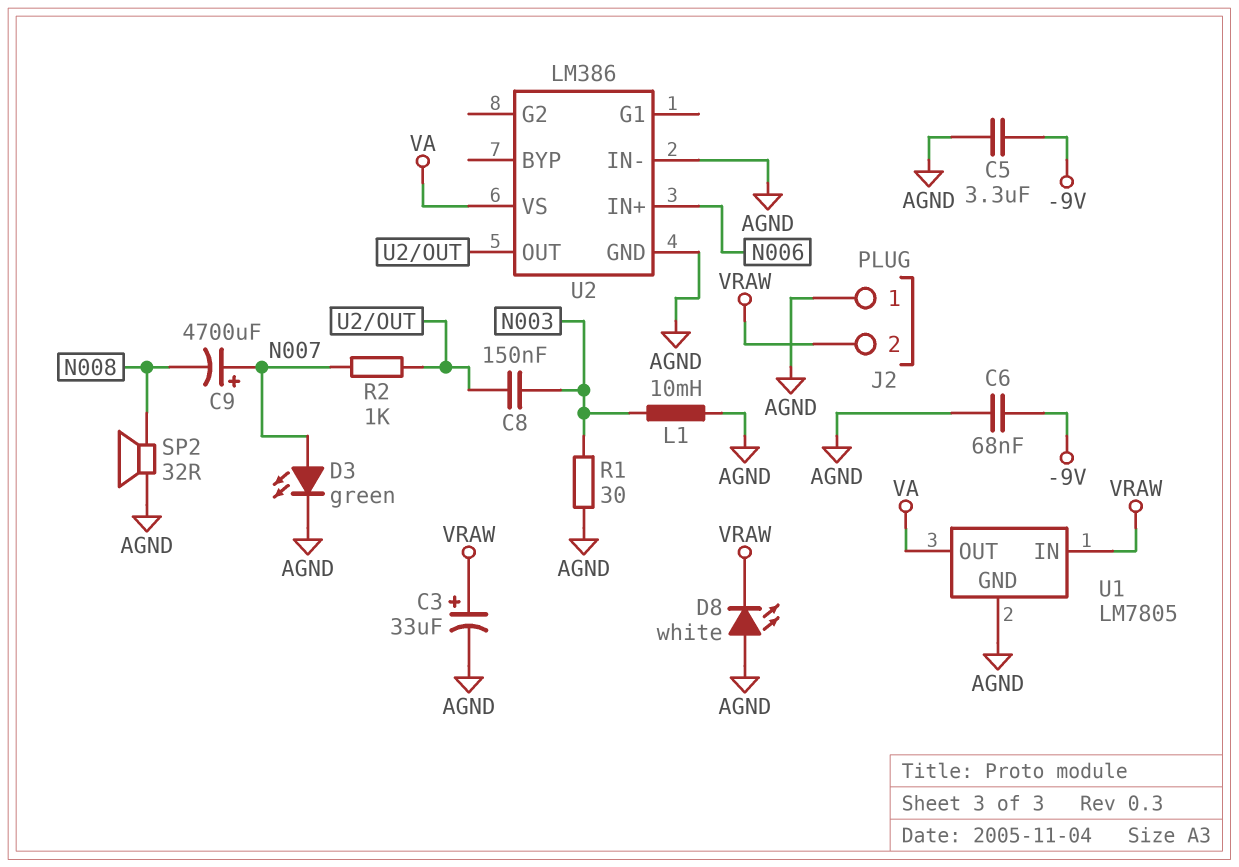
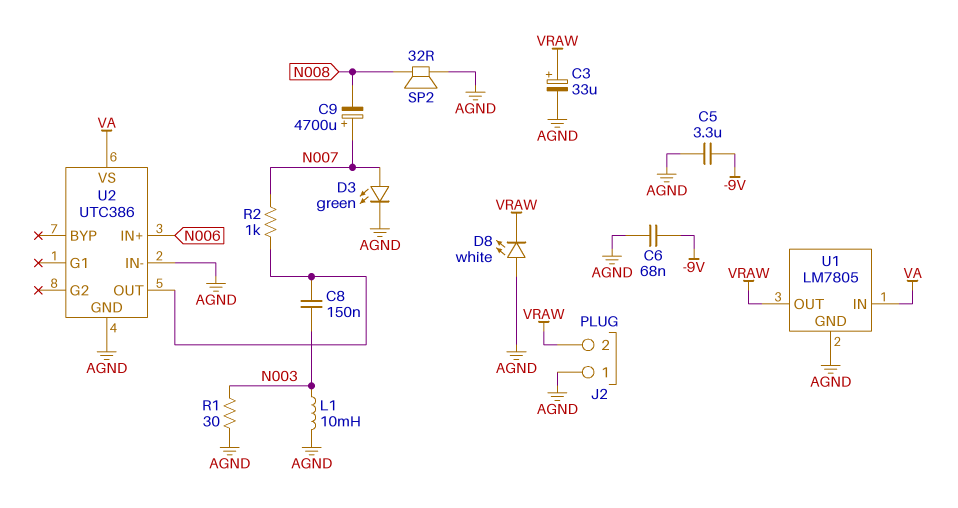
U1 pin IN: VRAW -> VA
U1 pin OUT: VA -> VRAW
U2: LM386 -> UTC386

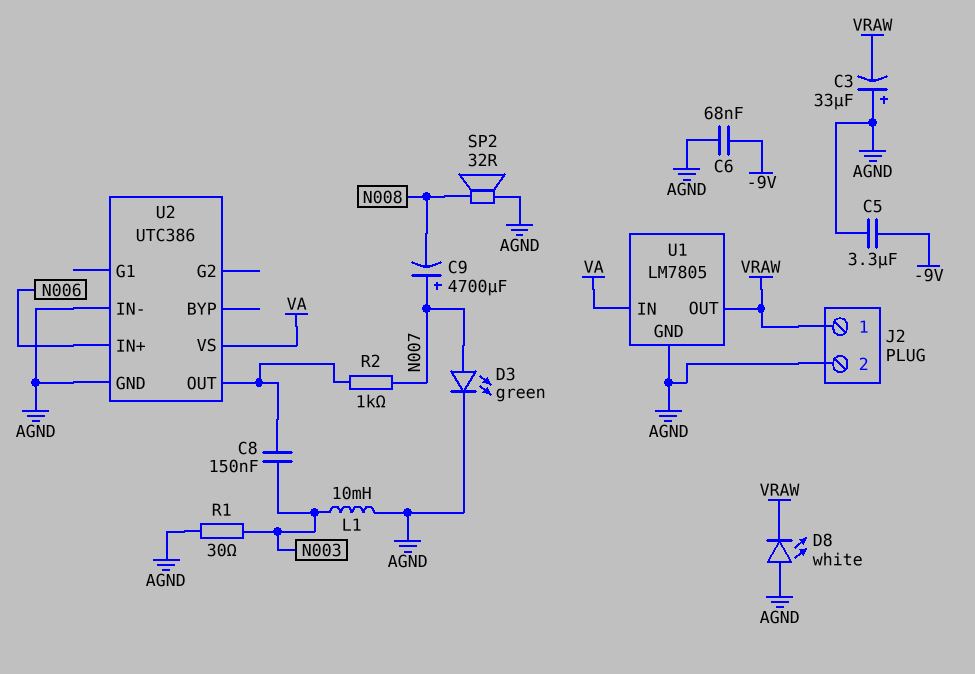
C3: 33uF (plus VRAW, minus AGND) -> 33uF (plus AGND, minus VRAW)
J2 pin 1: AGND -> VRAW
J2 pin 2: VRAW -> AGND

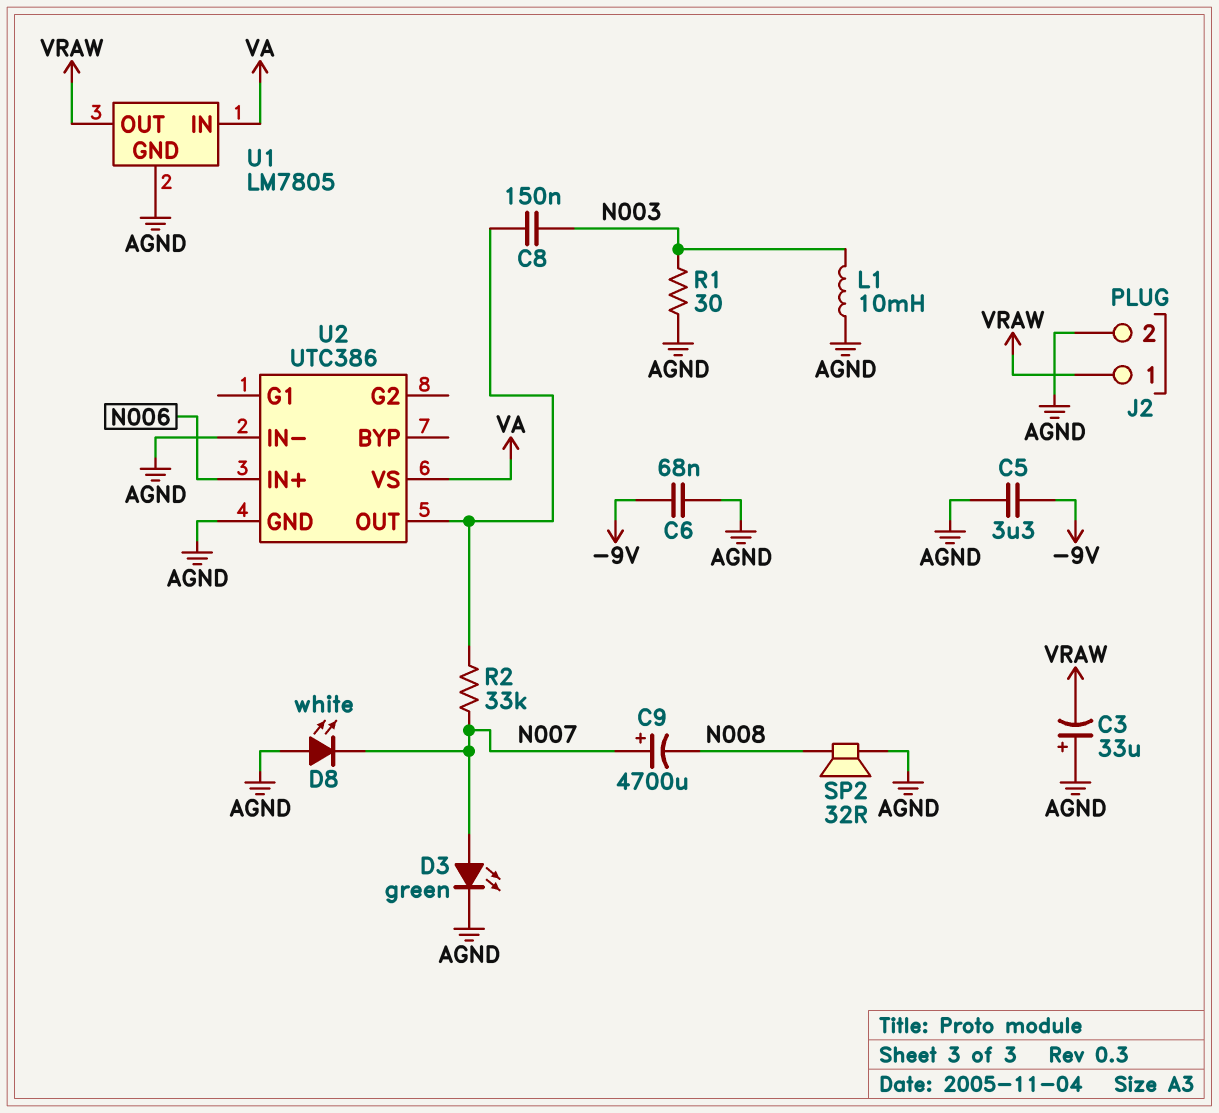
D8: LED white (A AGND, K VRAW) -> LED white (A AGND, K N007)
R2: 1k (N007, U2/OUT) -> 33k (N007, U2/OUT)

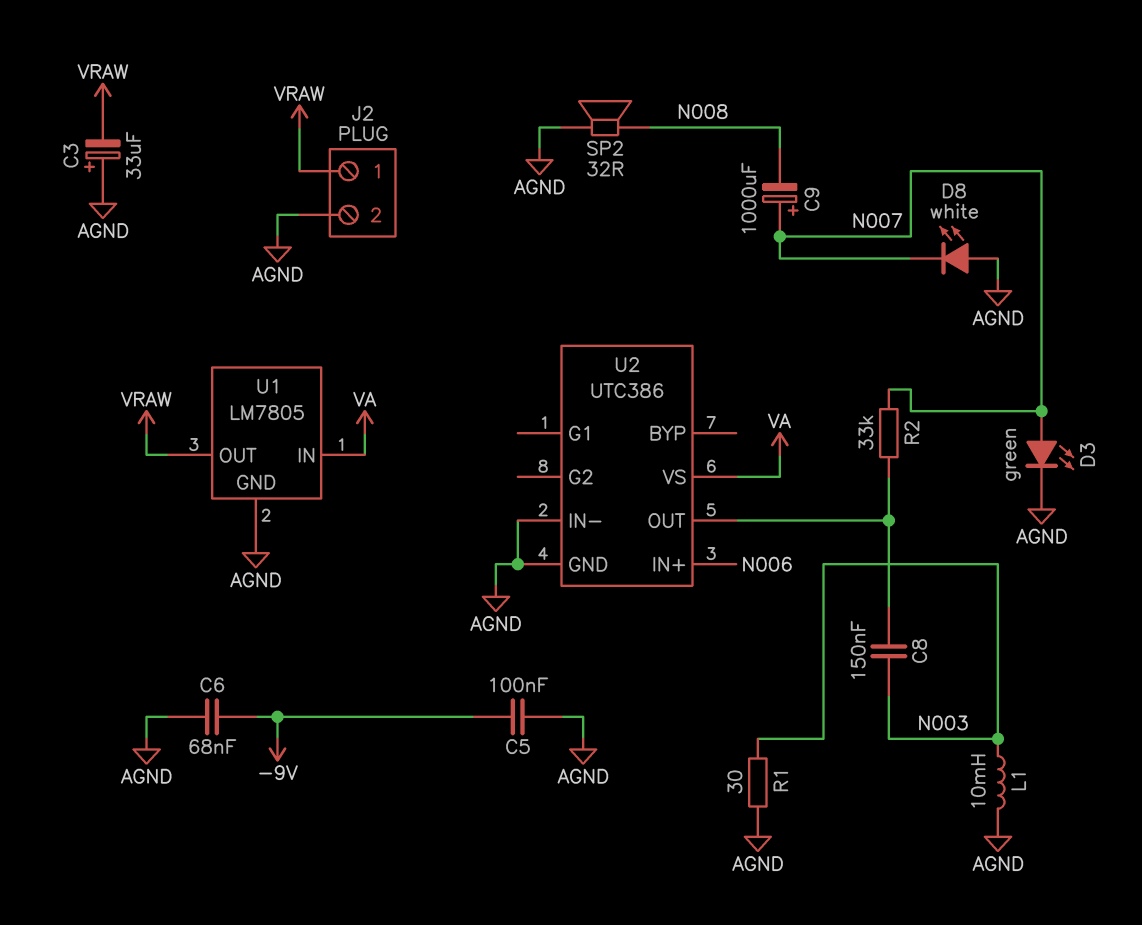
C5: 3.3uF (-9V, AGND) -> 100nF (-9V, AGND)
C9: 4700uF (plus N007, minus N008) -> 1000uF (plus N007, minus N008)

